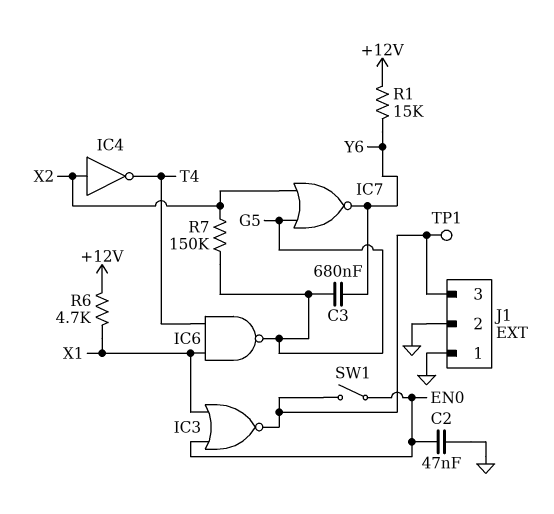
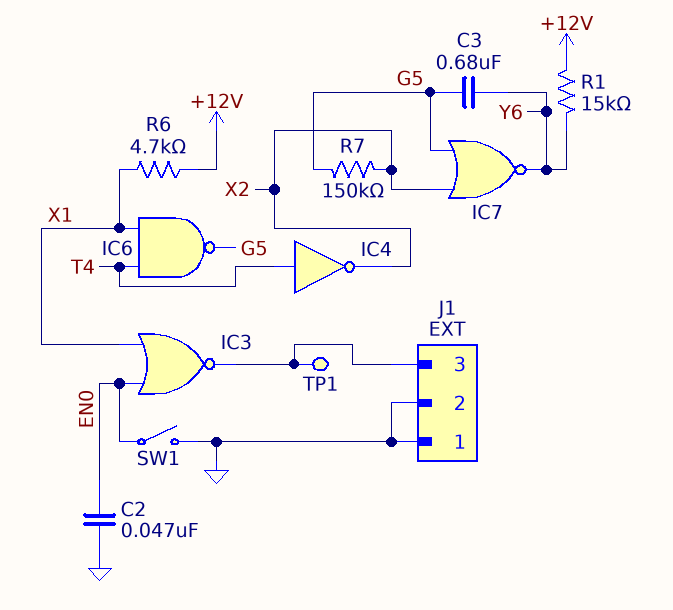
IC4: NOT (in X2, out T4) -> NOT (in T4, out X2)
SW1: switch (EN0, J1/3) -> switch (EN0, GND)

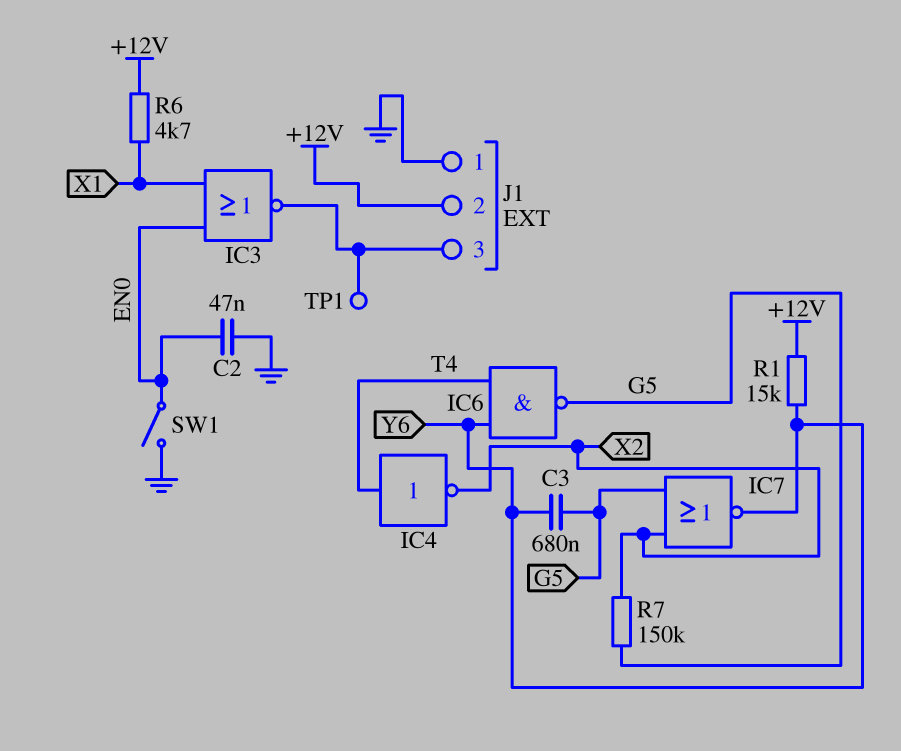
IC6: NAND (in T4, in X1, out G5) -> NAND (in T4, in Y6, out G5)
J1 pin 2: GND -> +12V

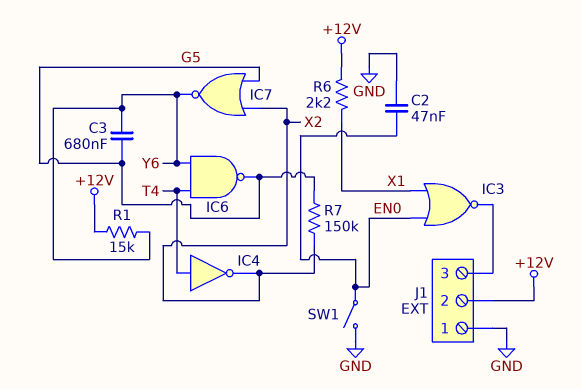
R6: 4.7k (+12V, X1) -> 2.2k (+12V, X1)
TP1: test point (J1/3) -> none

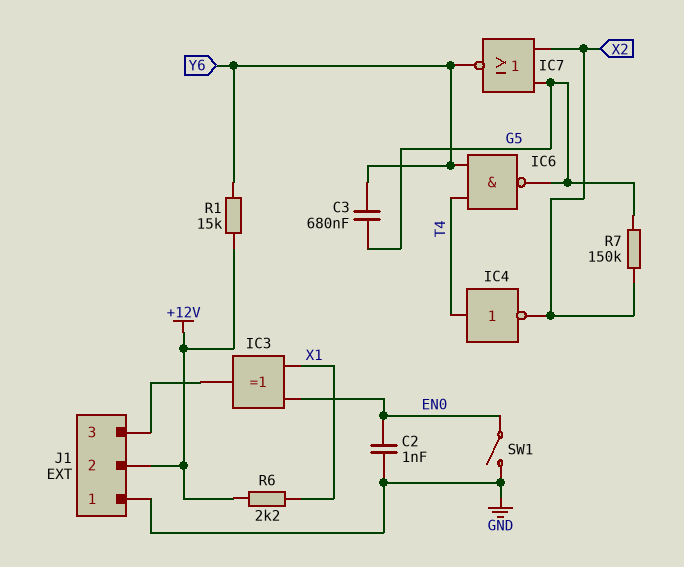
C2: 47nF (EN0, GND) -> 1nF (EN0, GND)
IC3: NOR (in EN0, in X1, out J1/3) -> XOR (in EN0, in X1, out J1/3)

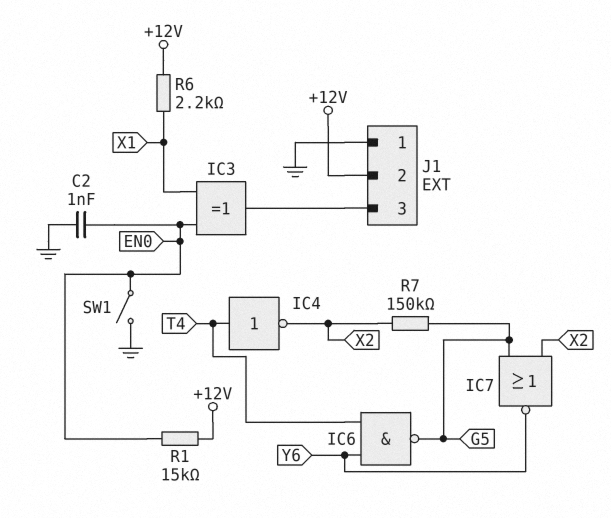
C3: 680nF (G5, Y6) -> none
R1: 15k (+12V, Y6) -> 15k (+12V, EN0)

